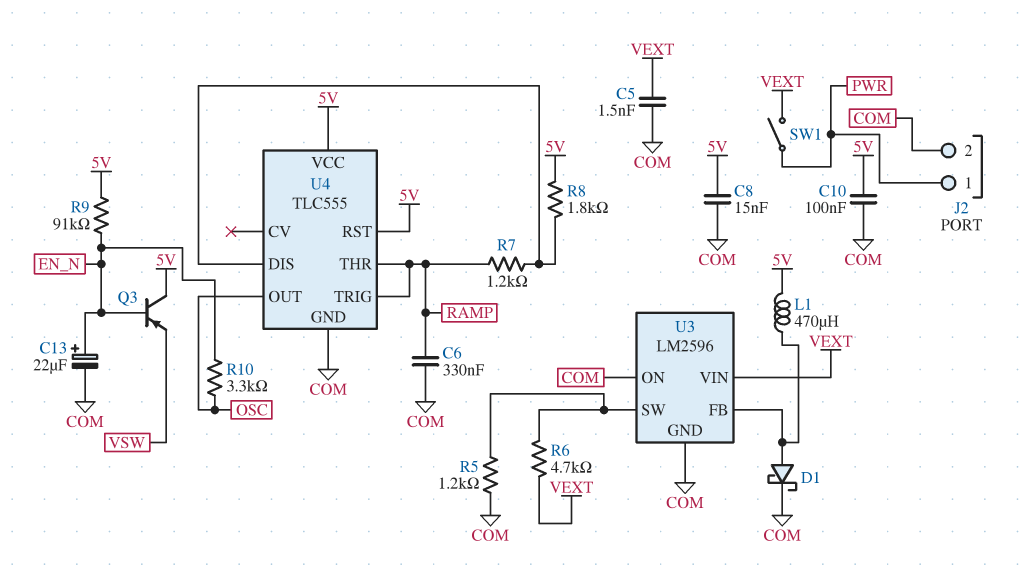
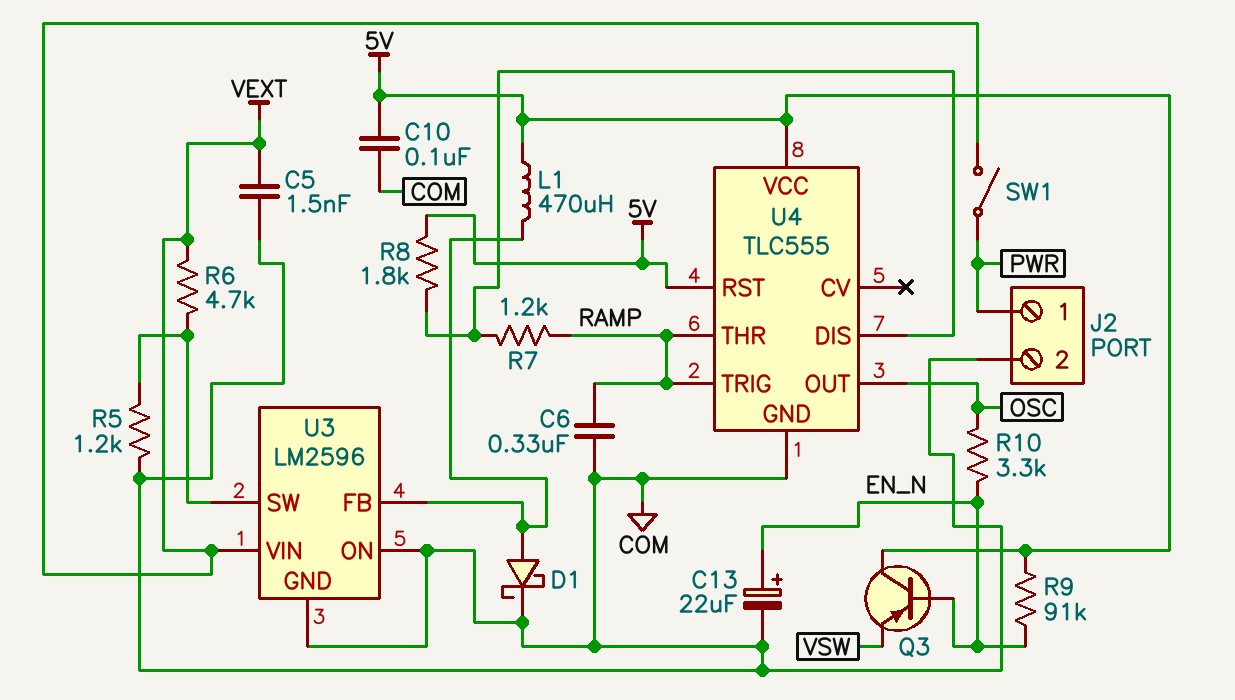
C8: 15nF (5V, COM) -> none

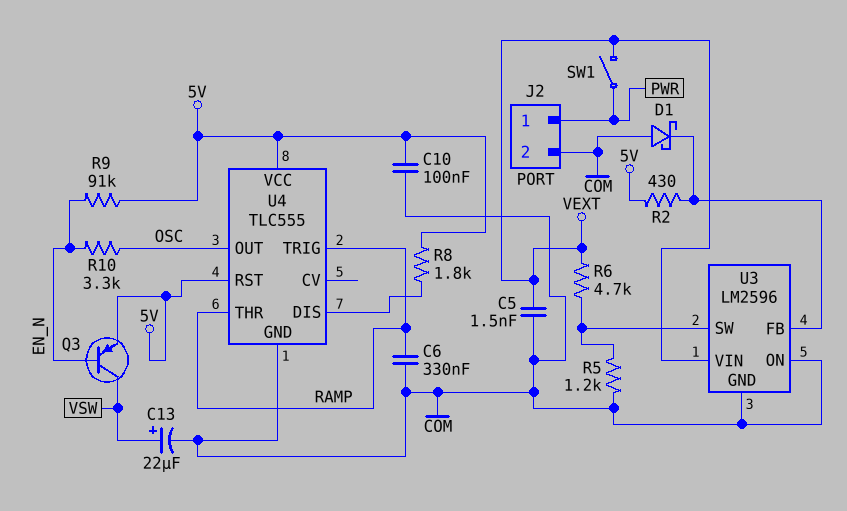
C13: 22uF (plus EN_N, minus COM) -> 22uF (plus VSW, minus COM)
D1: schottky (A U3/FB, K COM) -> schottky (A COM, K U3/FB)
L1: 470uH (5V, U3/FB) -> none
Q3: PNP (B EN_N, C 5V, E VSW) -> PNP (B EN_N, C VSW, E 5V)
R2: none -> 430 (5V, U3/FB)
R7: 1.2k (RAMP, U4/DIS) -> none

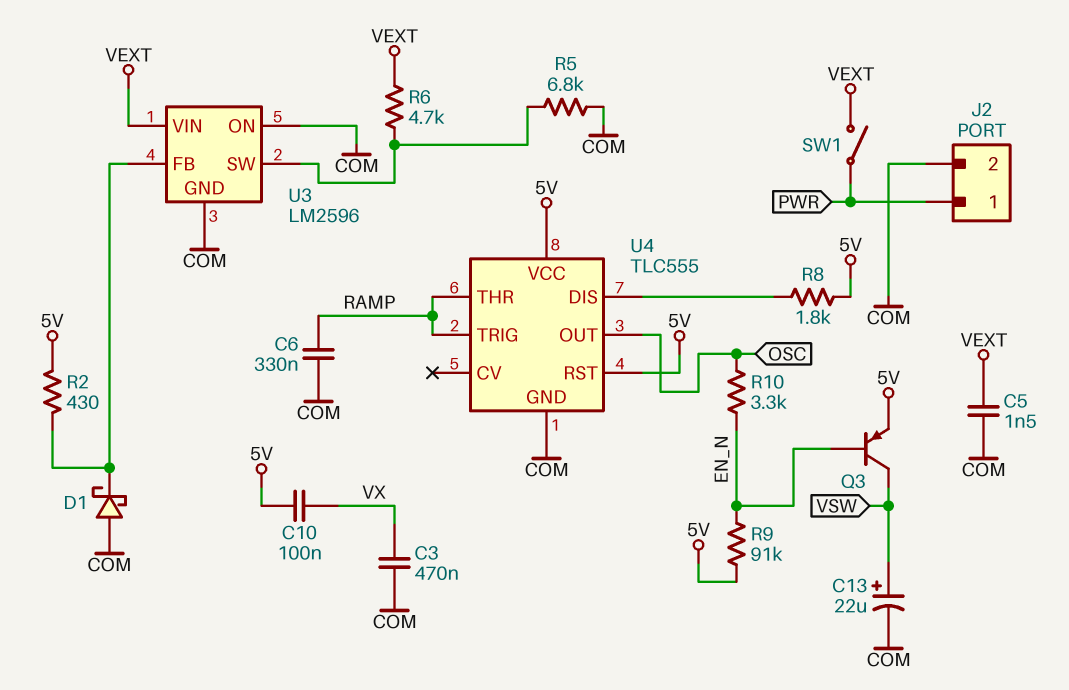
C3: none -> 470nF (COM, VX)
C10: 100nF (5V, COM) -> 100nF (5V, VX)
R5: 1.2k (COM, U3/SW) -> 6.8k (COM, U3/SW)

